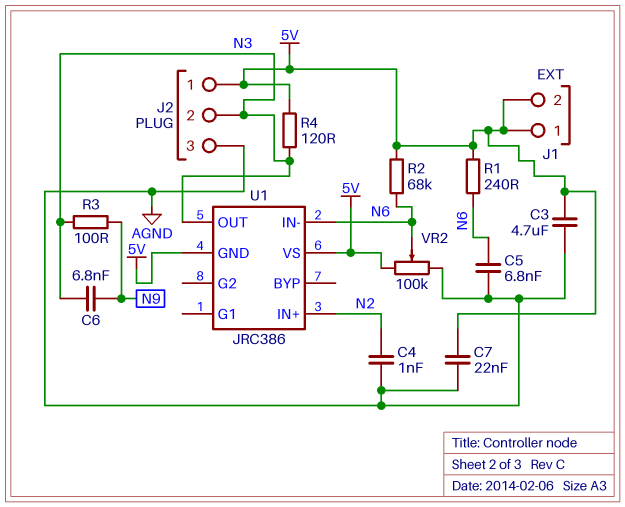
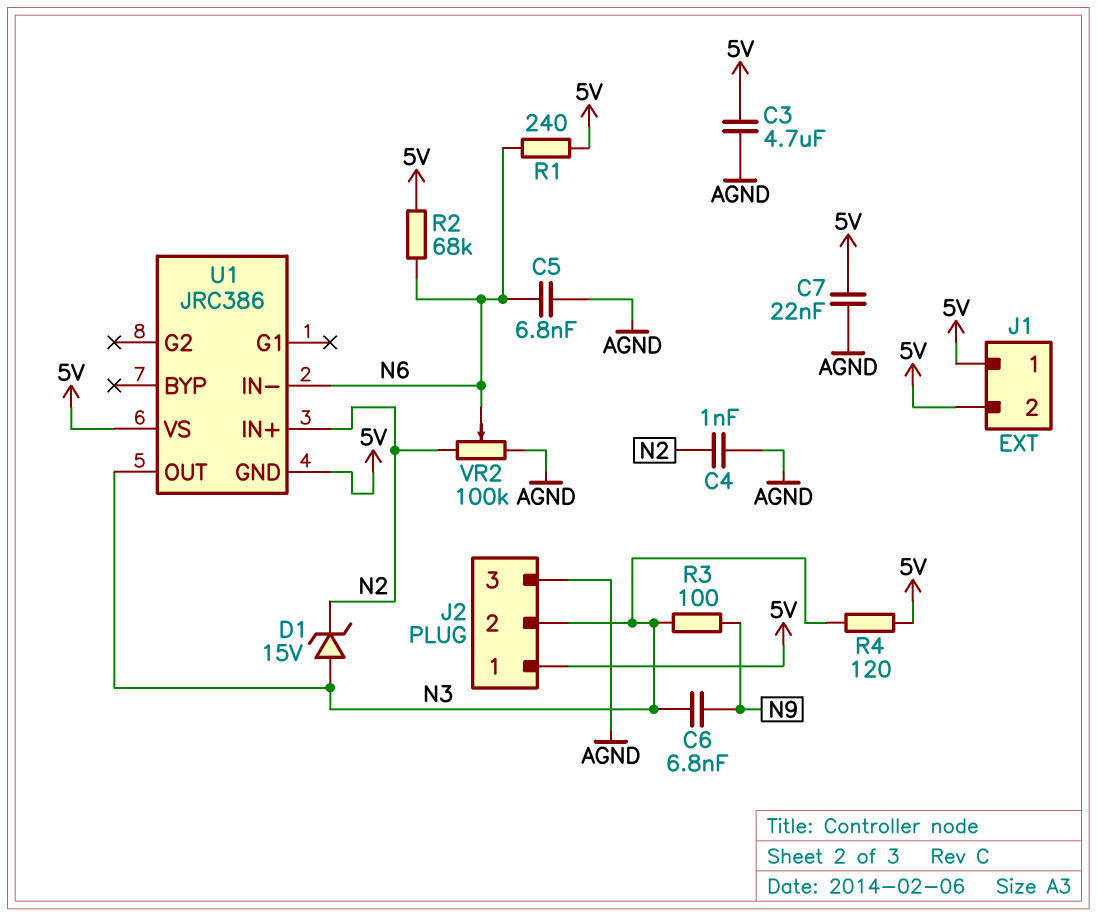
D1: none -> zener 15V (A N3, K N2)
VR2: 100k (5V, AGND, wiper N6) -> 100k (AGND, N2, wiper N6)

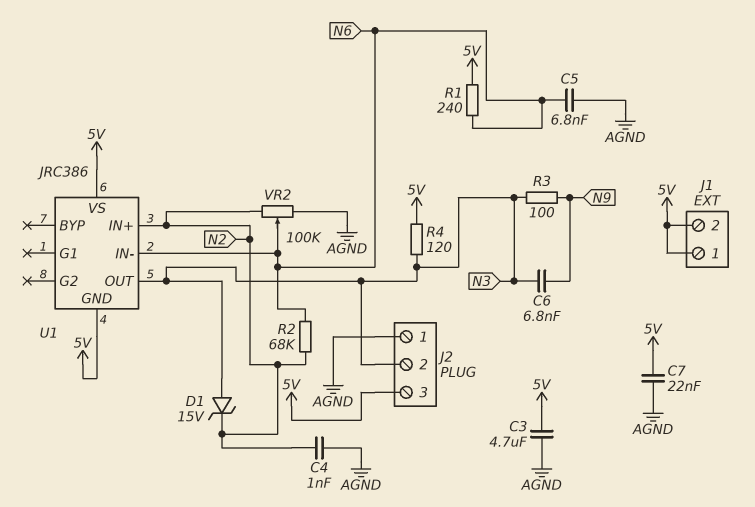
J2 pin 1: 5V -> AGND
J2 pin 3: AGND -> 5V
R2: 68k (5V, N6) -> 68k (N2, N6)

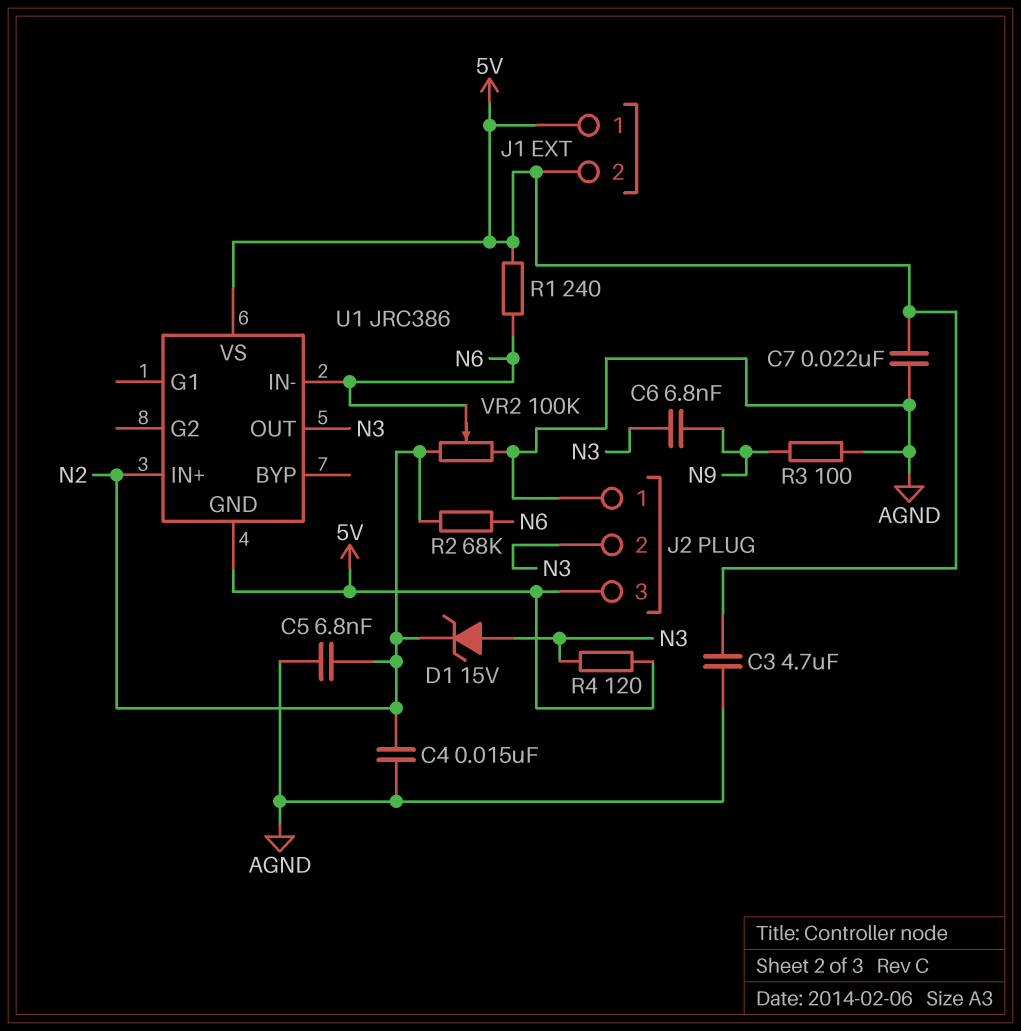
C4: 1nF (AGND, N2) -> 15nF (AGND, N2)
C5: 6.8nF (AGND, N6) -> 6.8nF (AGND, N2)
R3: 100 (N3, N9) -> 100 (AGND, N9)

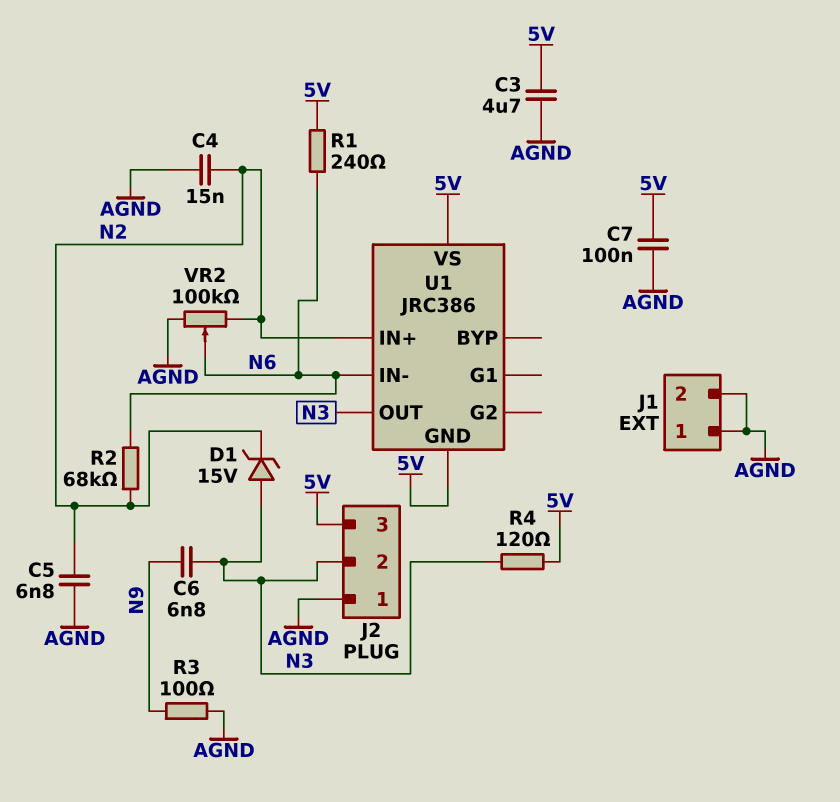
C7: 22nF (5V, AGND) -> 100nF (5V, AGND)
J1 pin 1: 5V -> AGND
J1 pin 2: 5V -> AGND

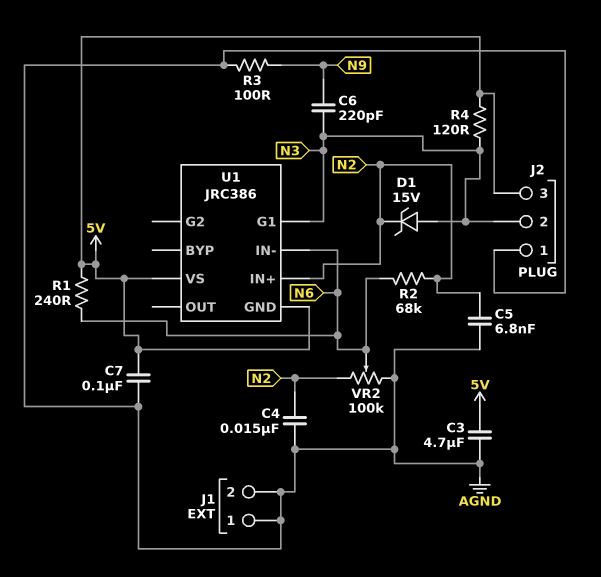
C6: 6.8nF (N3, N9) -> 220pF (N3, N9)
U1 pin G1: none -> N3
U1 pin OUT: N3 -> none

